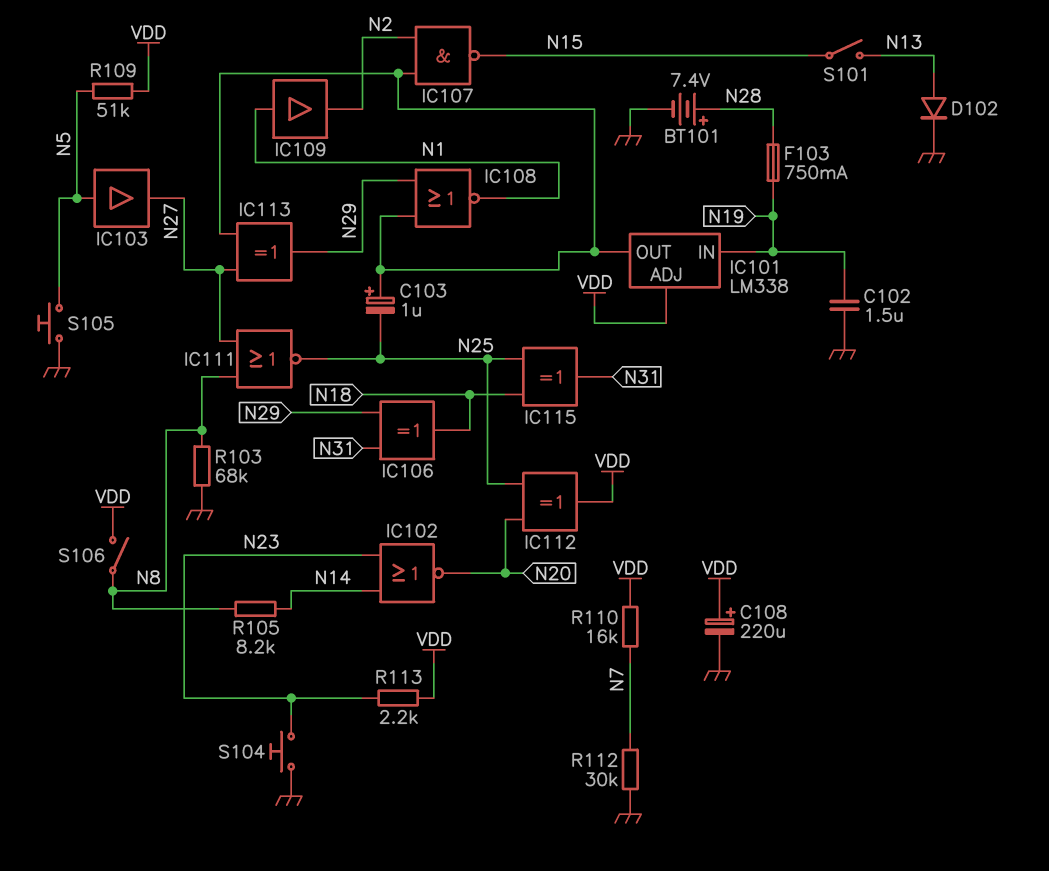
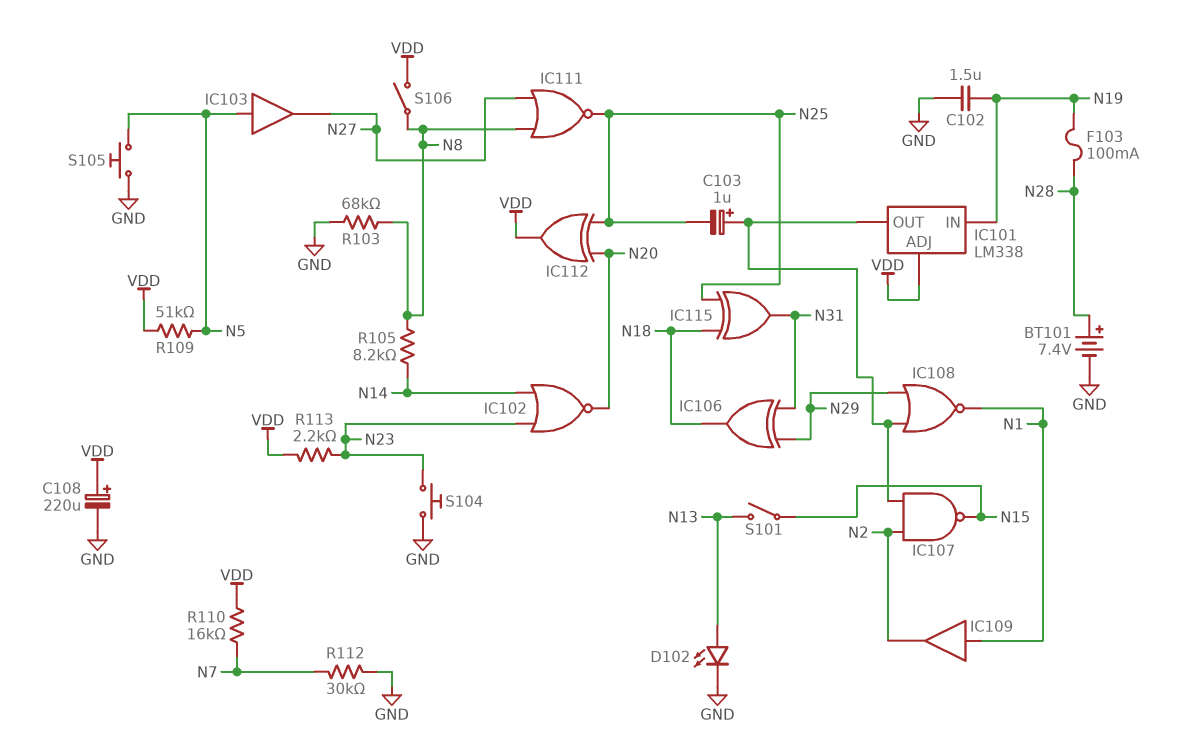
D102: diode (A N13, K GND) -> LED (A N13, K GND)
F103: 750mA (N19, N28) -> 100mA (N19, N28)
IC113: XOR (in IC101/OUT, in N27, out N29) -> none

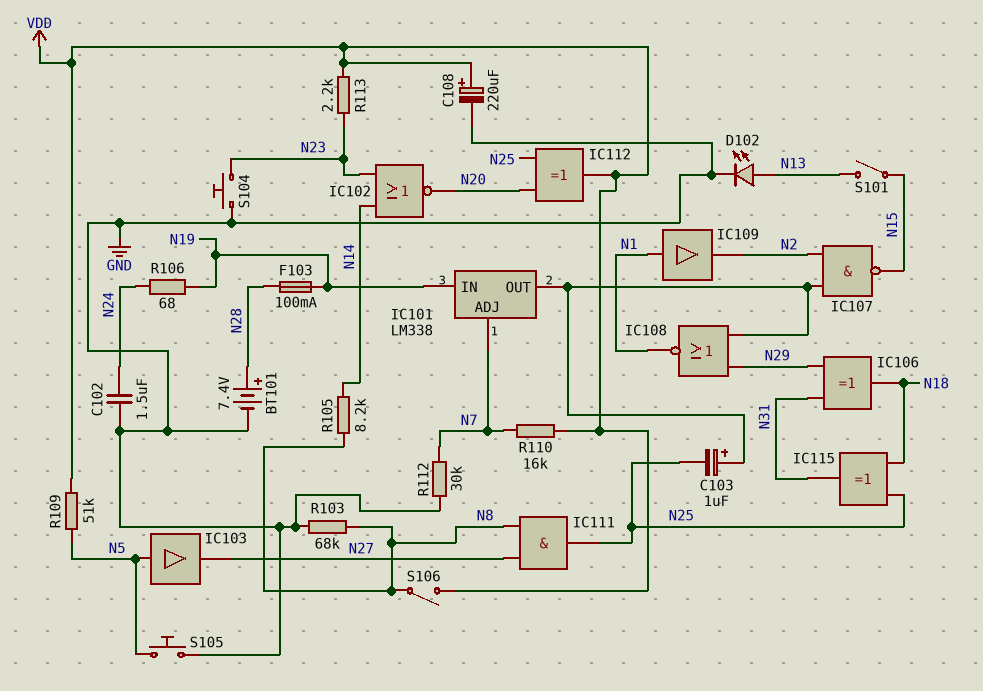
C102: 1.5uF (GND, N19) -> 1.5uF (GND, N24)
IC101 pin ADJ: VDD -> N7
IC111: NOR (in N8, in N27, out N25) -> AND (in N8, in N27, out N25)
R106: none -> 68 (N19, N24)

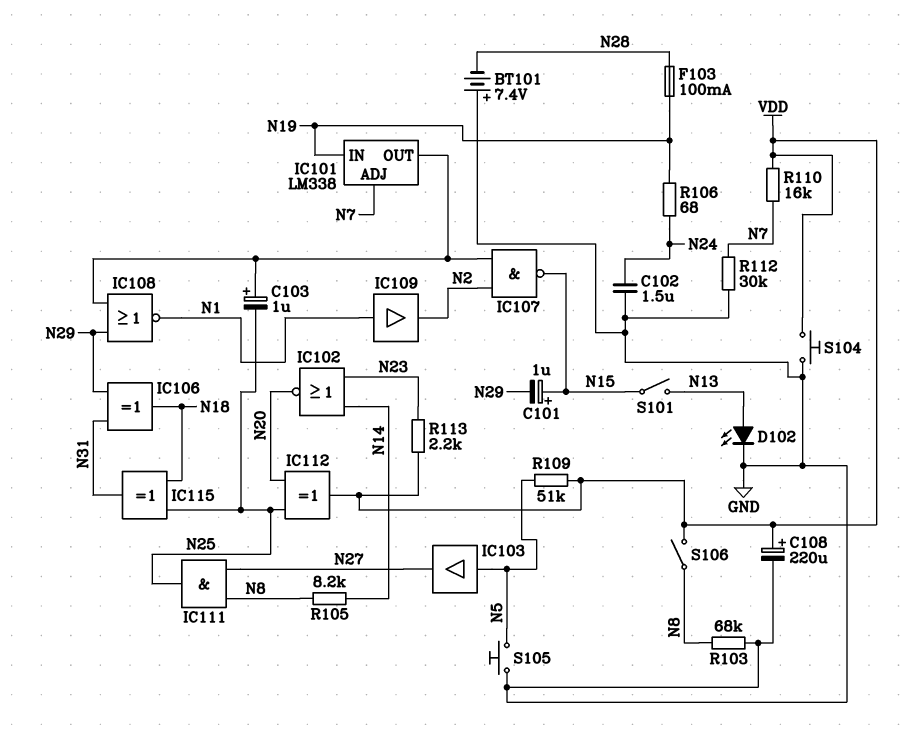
BT101: 7.4V (plus N28, minus GND) -> 7.4V (plus GND, minus N28)
C101: none -> 1uF (plus N15, minus N29)
S104: button (GND, N23) -> button (GND, VDD)

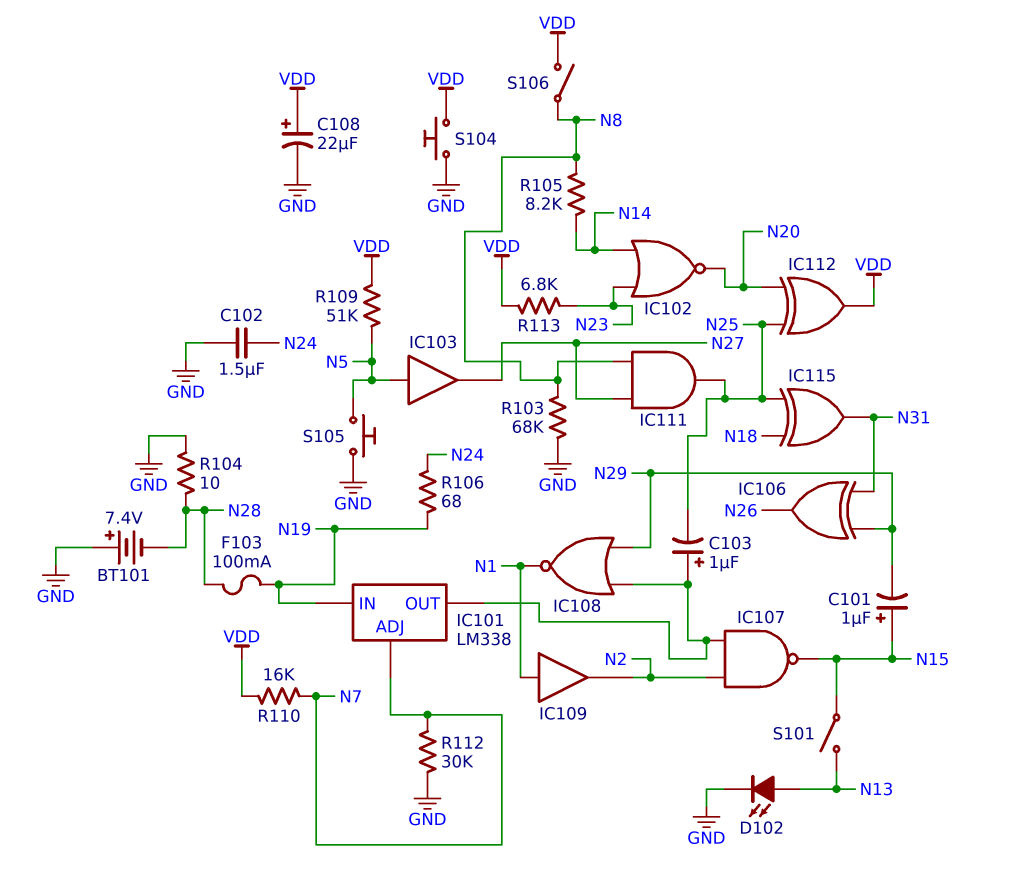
C108: 220uF (plus VDD, minus GND) -> 22uF (plus VDD, minus GND)
IC106: XOR (in N29, in N31, out N18) -> XOR (in N29, in N31, out N26)
R104: none -> 10 (GND, N28)
R113: 2.2k (N23, VDD) -> 6.8k (N23, VDD)

